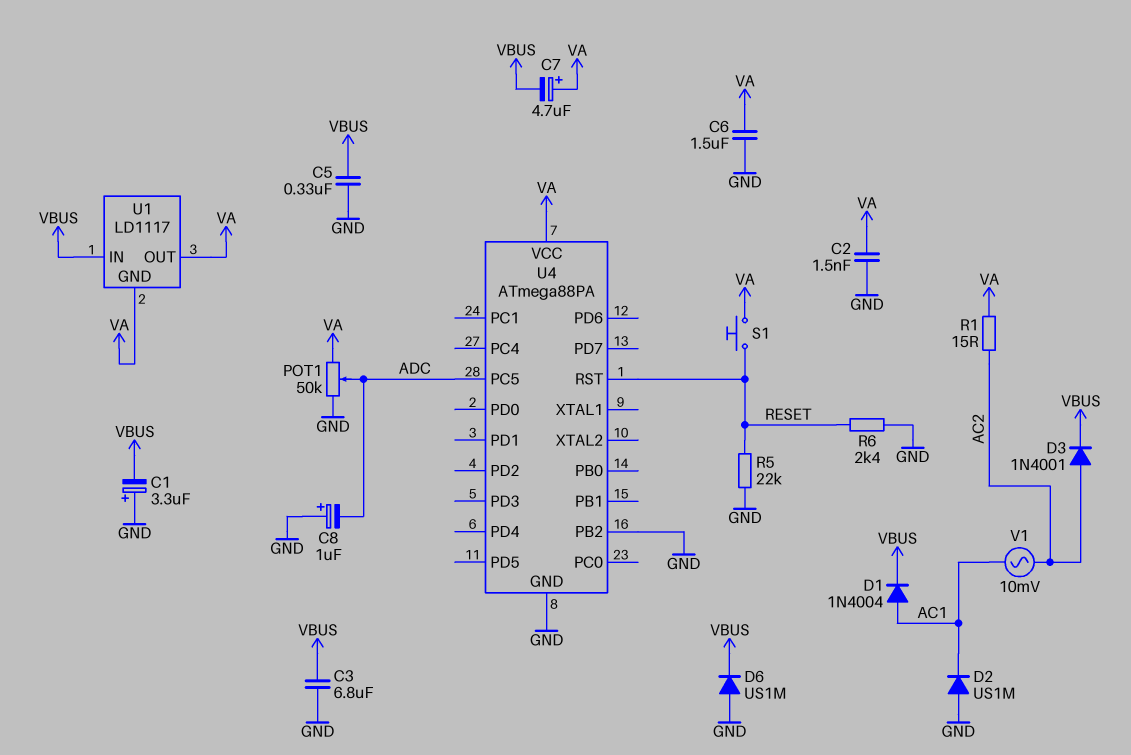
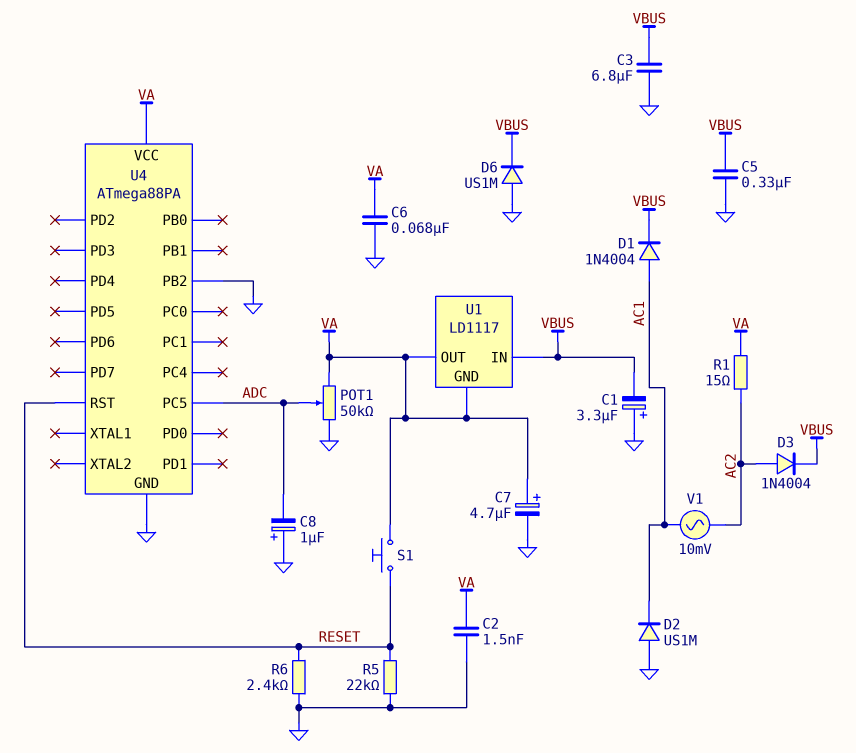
C6: 1.5uF (GND, VA) -> 68nF (GND, VA)
C7: 4.7uF (plus VA, minus VBUS) -> 4.7uF (plus VA, minus GND)
D3: diode 1N4001 (A AC2, K VBUS) -> diode 1N4004 (A AC2, K VBUS)

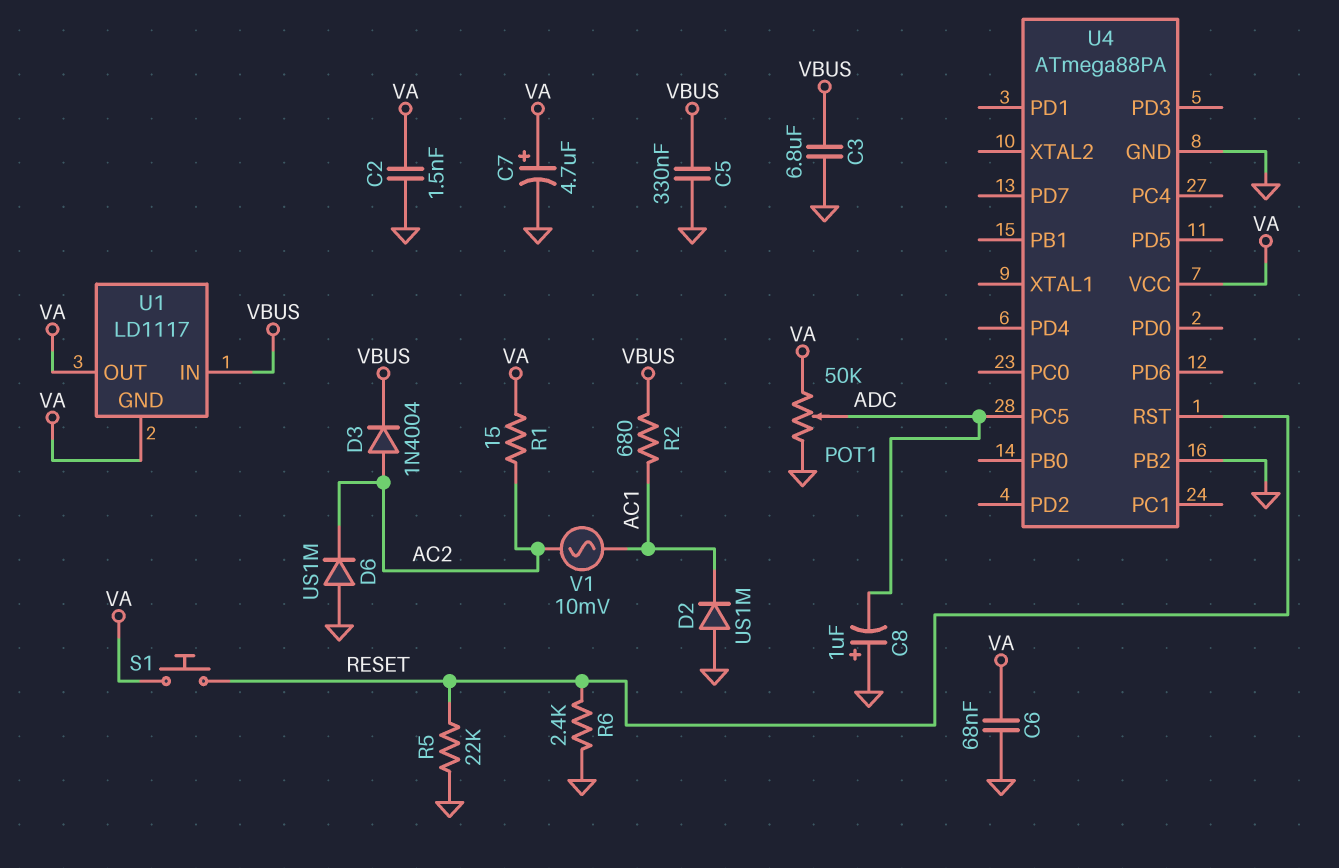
C1: 3.3uF (plus GND, minus VBUS) -> none
D1: diode 1N4004 (A AC1, K VBUS) -> none
D6: diode US1M (A GND, K VBUS) -> diode US1M (A GND, K AC2)
R2: none -> 680 (AC1, VBUS)

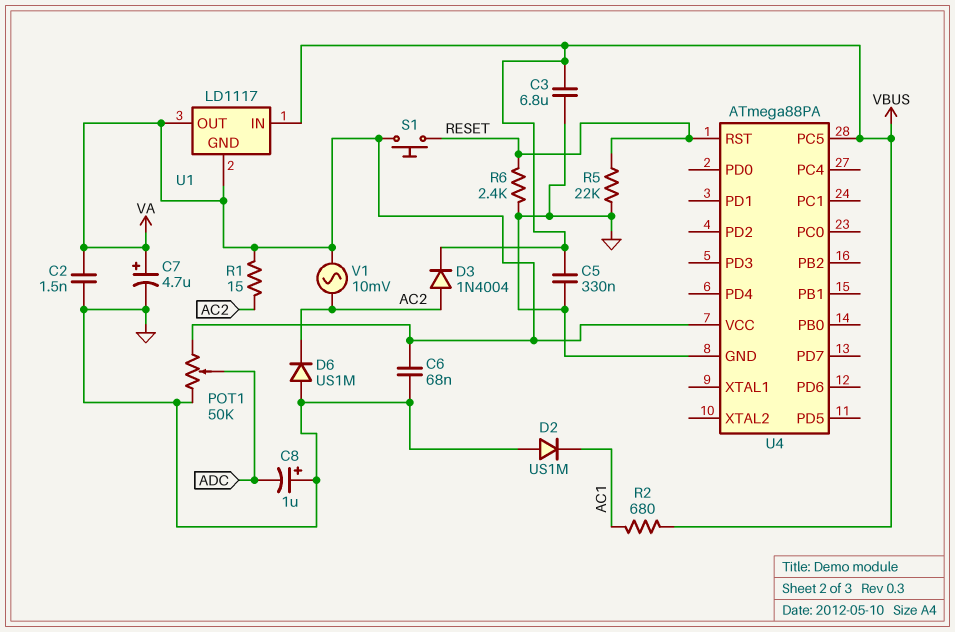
U4 pin PB2: GND -> none
U4 pin PC5: ADC -> VBUS
V1: AC 10mV (AC1, AC2) -> AC 10mV (AC2, VA)

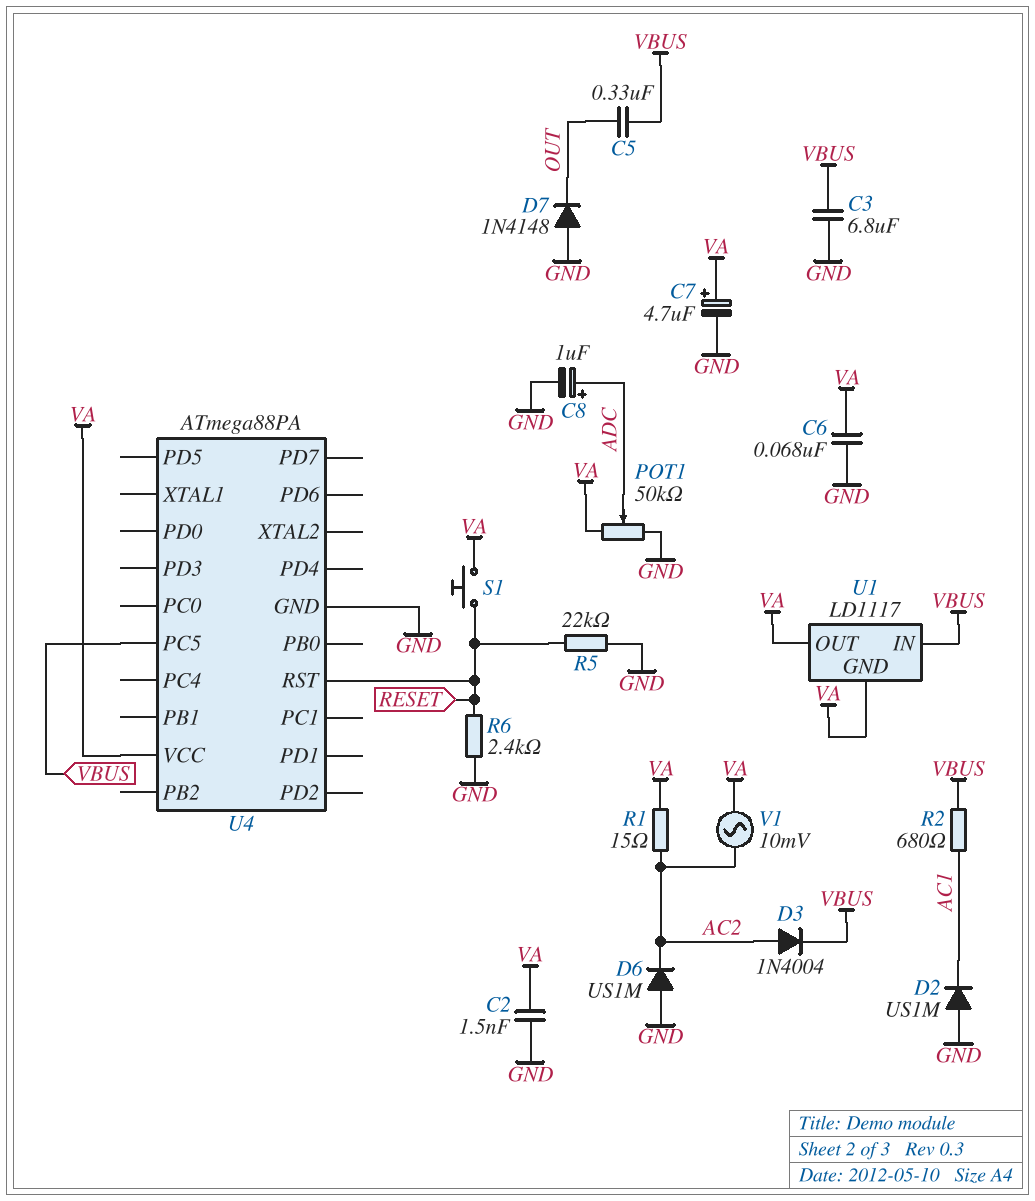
C5: 330nF (GND, VBUS) -> 330nF (OUT, VBUS)
C8: 1uF (plus GND, minus ADC) -> 1uF (plus ADC, minus GND)
D7: none -> diode 1N4148 (A GND, K OUT)

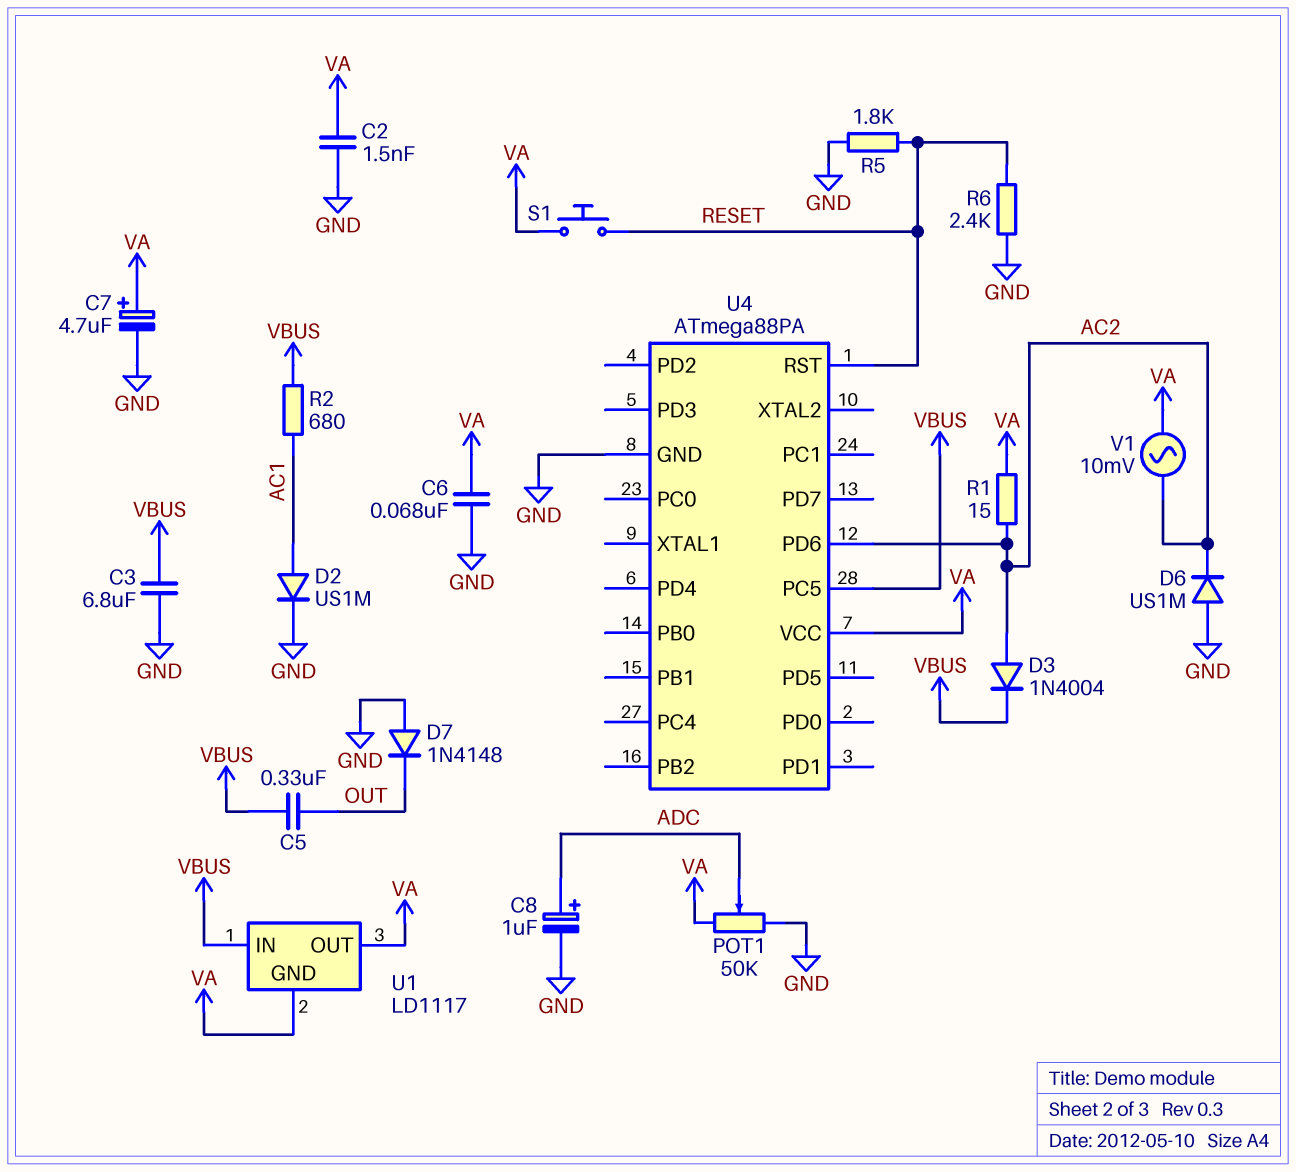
D2: diode US1M (A GND, K AC1) -> diode US1M (A AC1, K GND)
R5: 22k (GND, RESET) -> 1.8k (GND, RESET)
U4 pin PD6: none -> AC2

